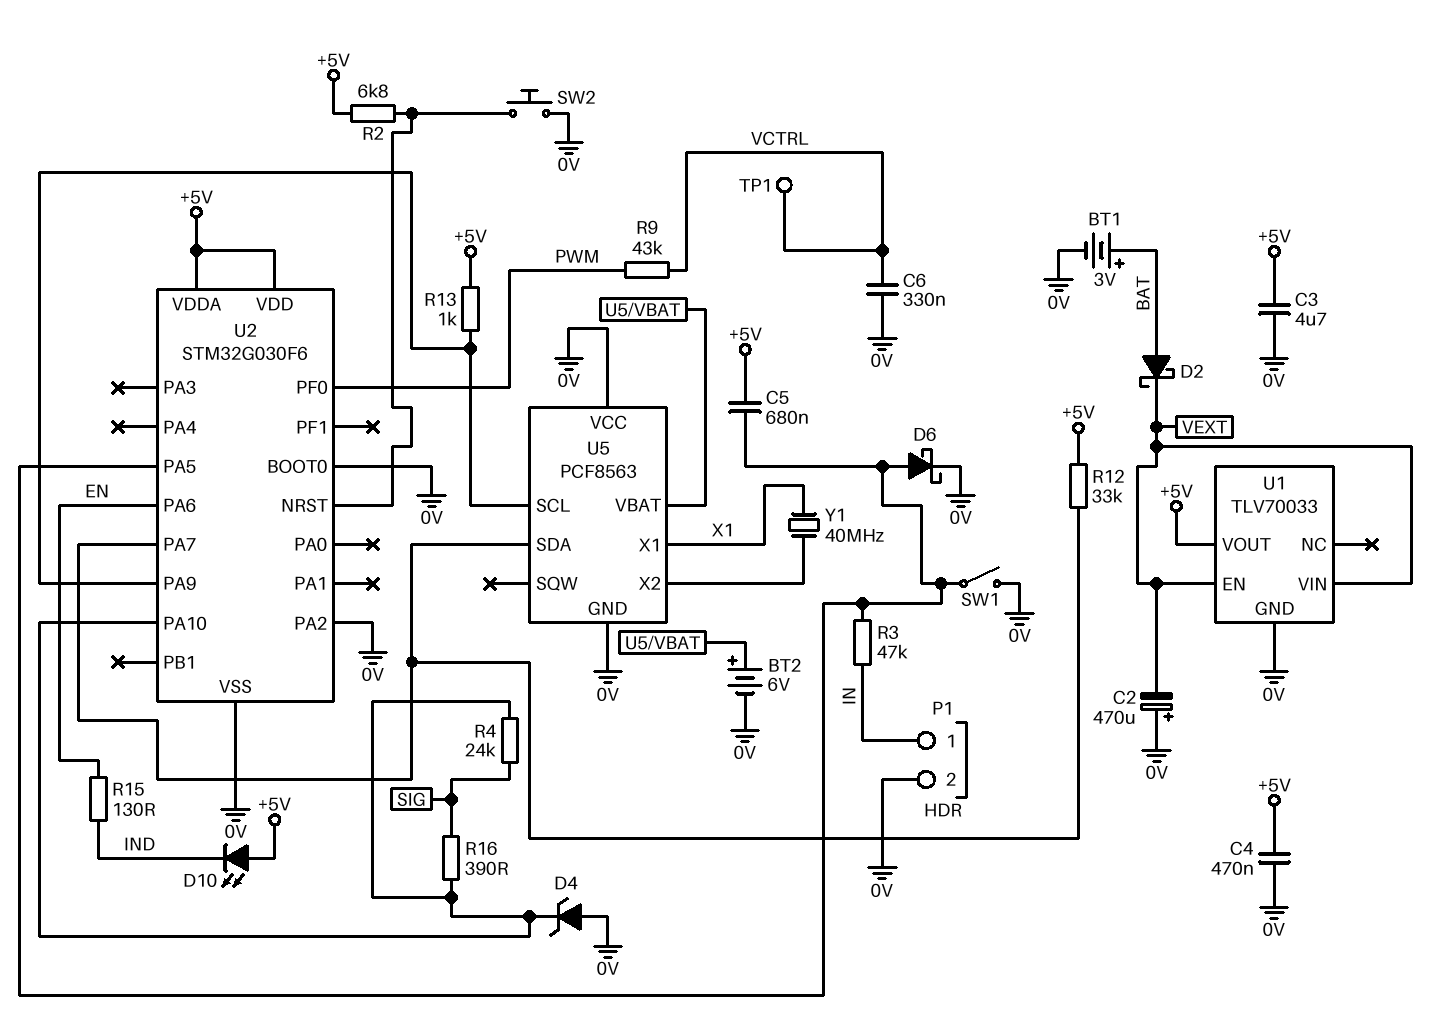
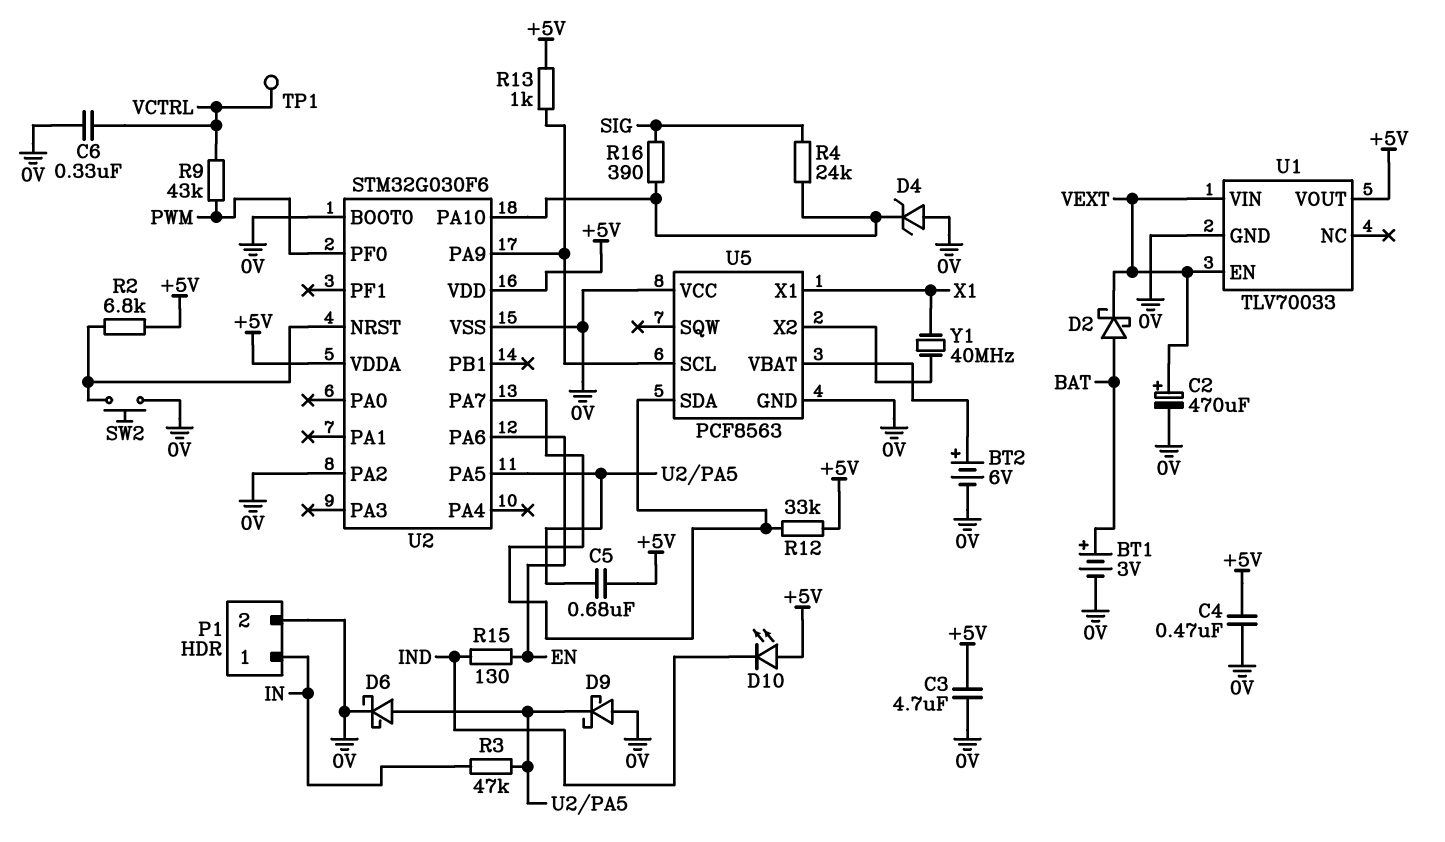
C2: 470uF (plus 0V, minus VEXT) -> 470uF (plus VEXT, minus 0V)
D9: none -> schottky (A 0V, K U2/PA5)
SW1: switch (0V, U2/PA5) -> none

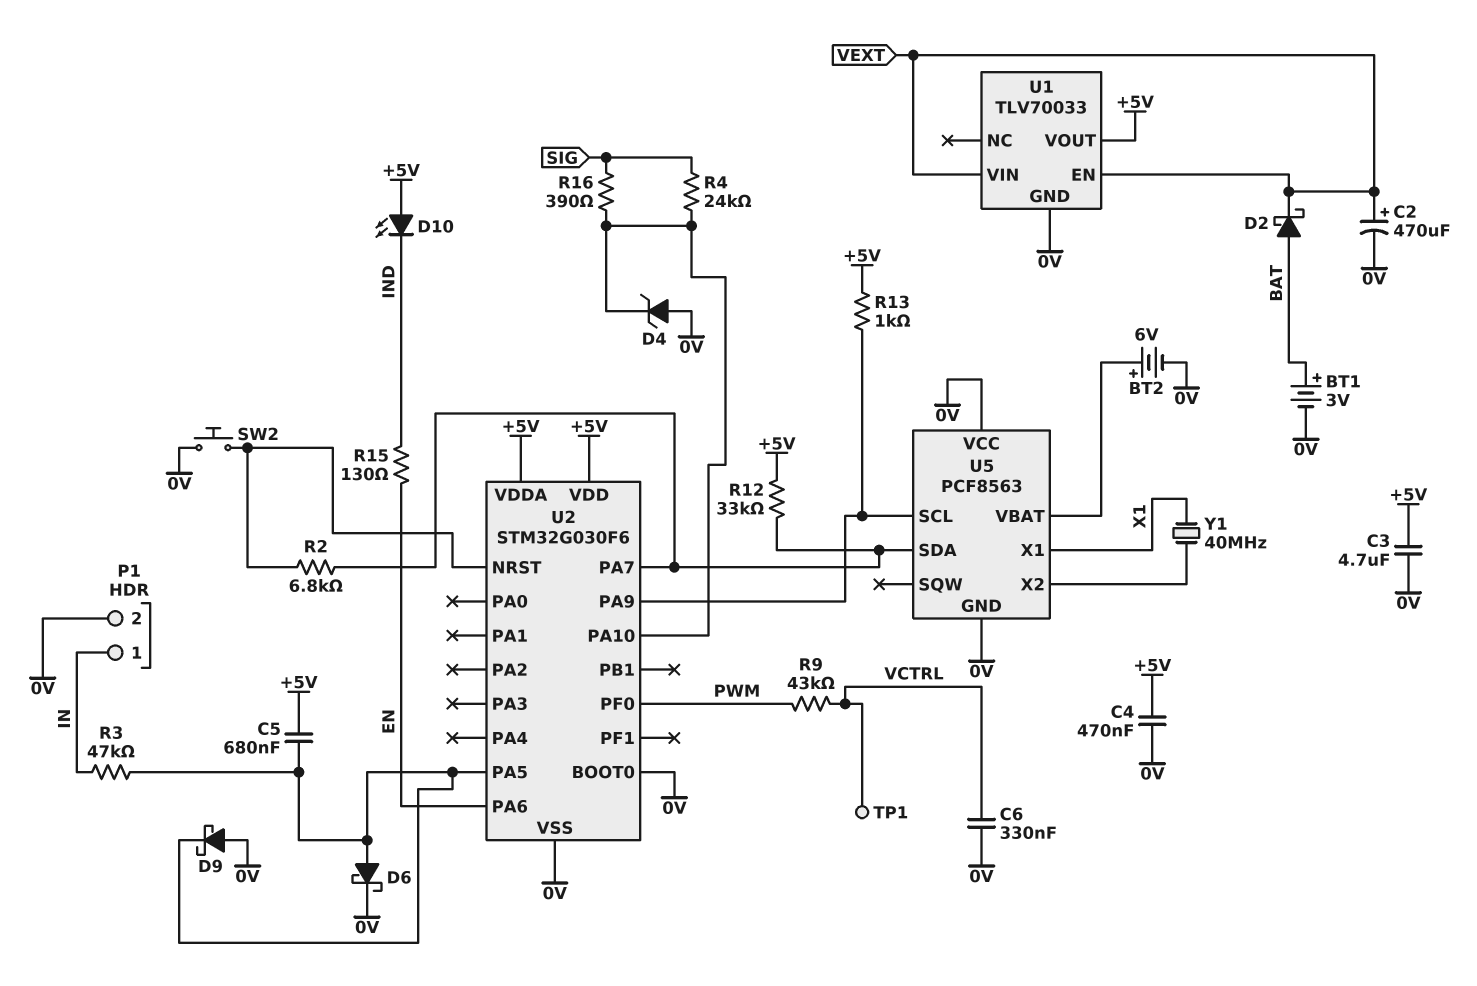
R2: 6.8k (+5V, U2/NRST) -> 6.8k (U2/NRST, U2/PA7)
U2 pin PA2: 0V -> none

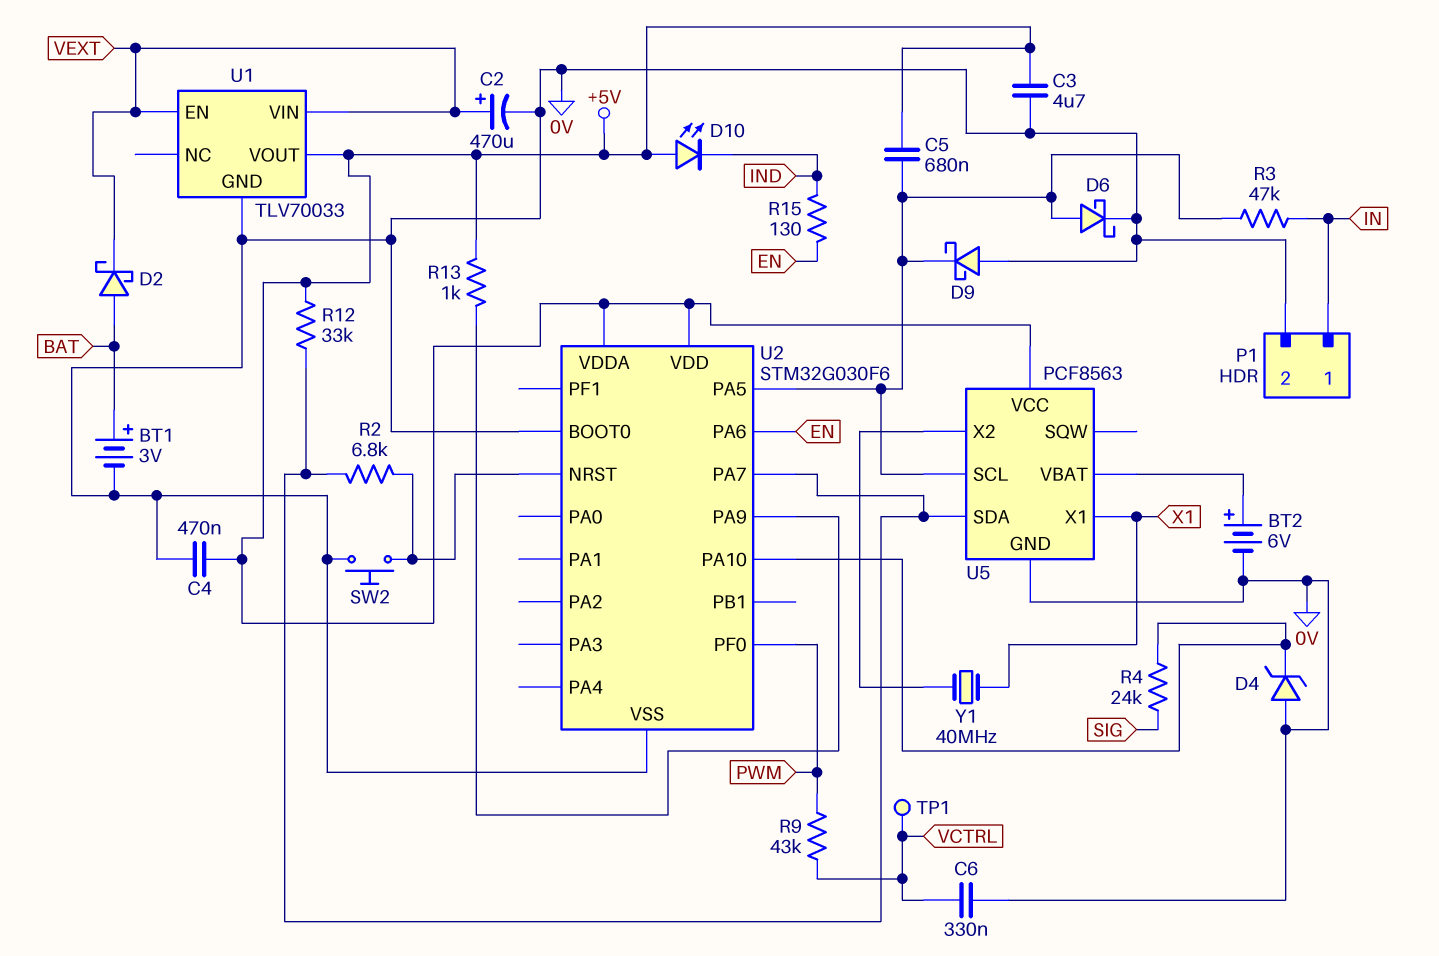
R16: 390 (SIG, U2/PA10) -> none
U5 pin SCL: U2/PA9 -> U2/PA5
U5 pin VCC: 0V -> +5V

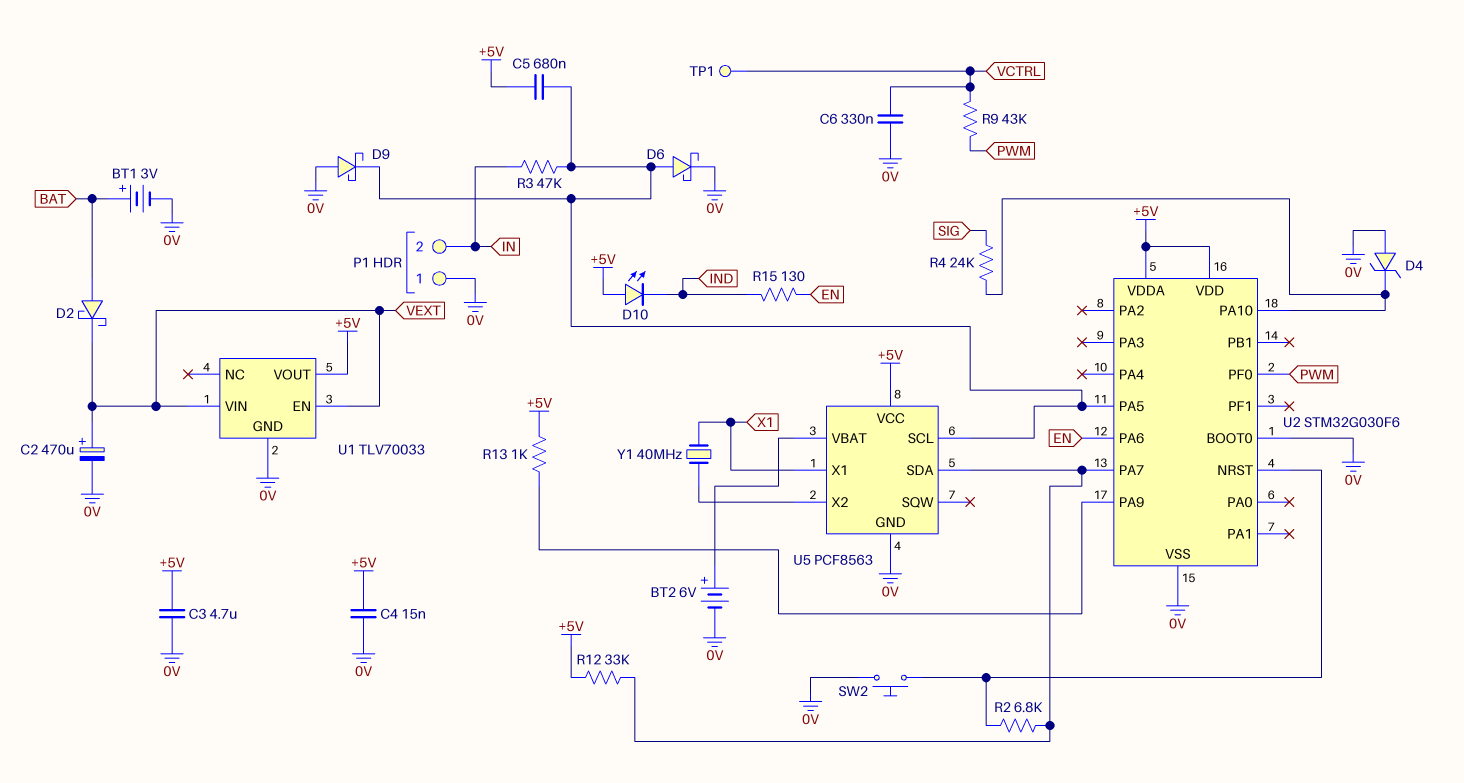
C4: 470nF (+5V, 0V) -> 15nF (+5V, 0V)
P1 pin 1: IN -> 0V
P1 pin 2: 0V -> IN

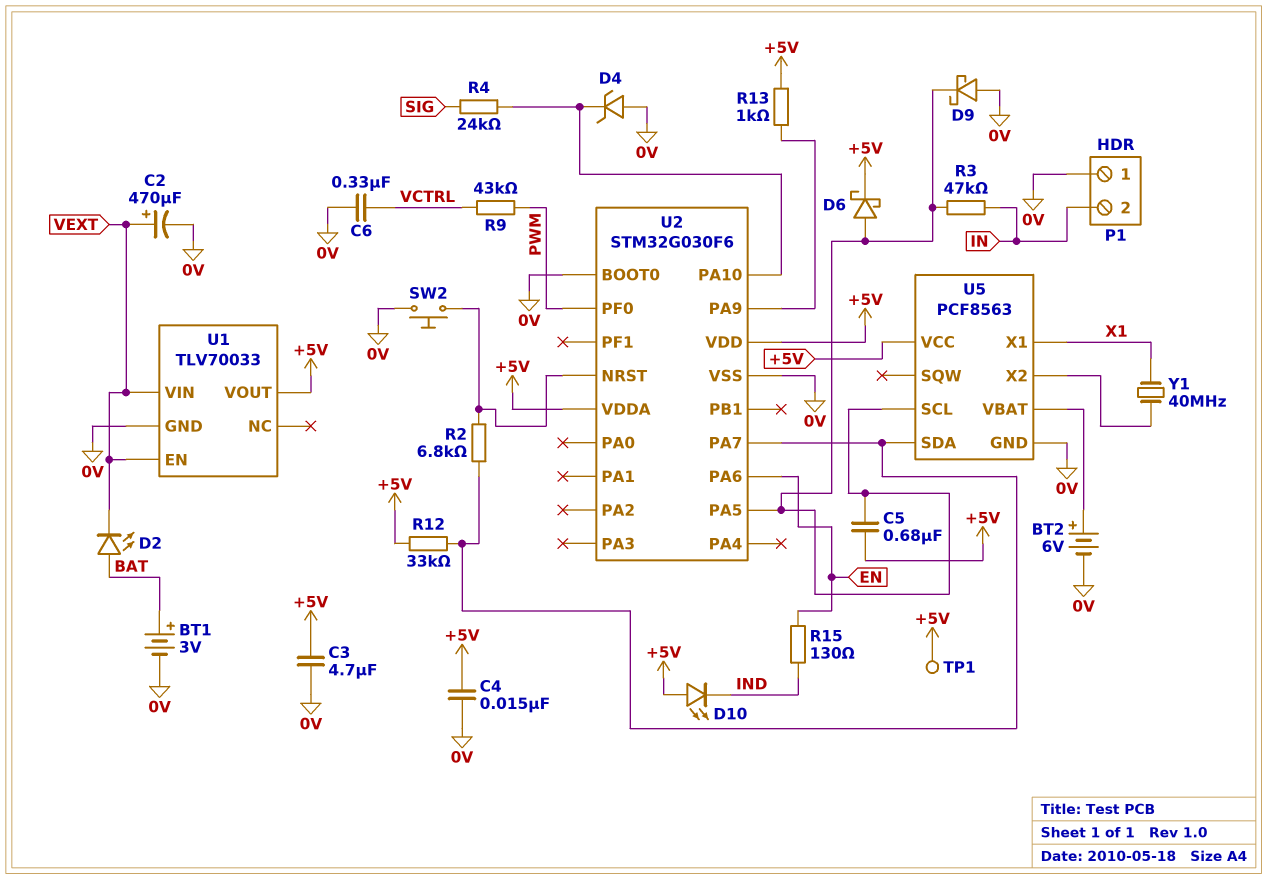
D2: schottky (A BAT, K VEXT) -> LED (A BAT, K VEXT)
D6: schottky (A U2/PA5, K 0V) -> schottky (A U2/PA5, K +5V)
TP1: test point (VCTRL) -> test point (+5V)

